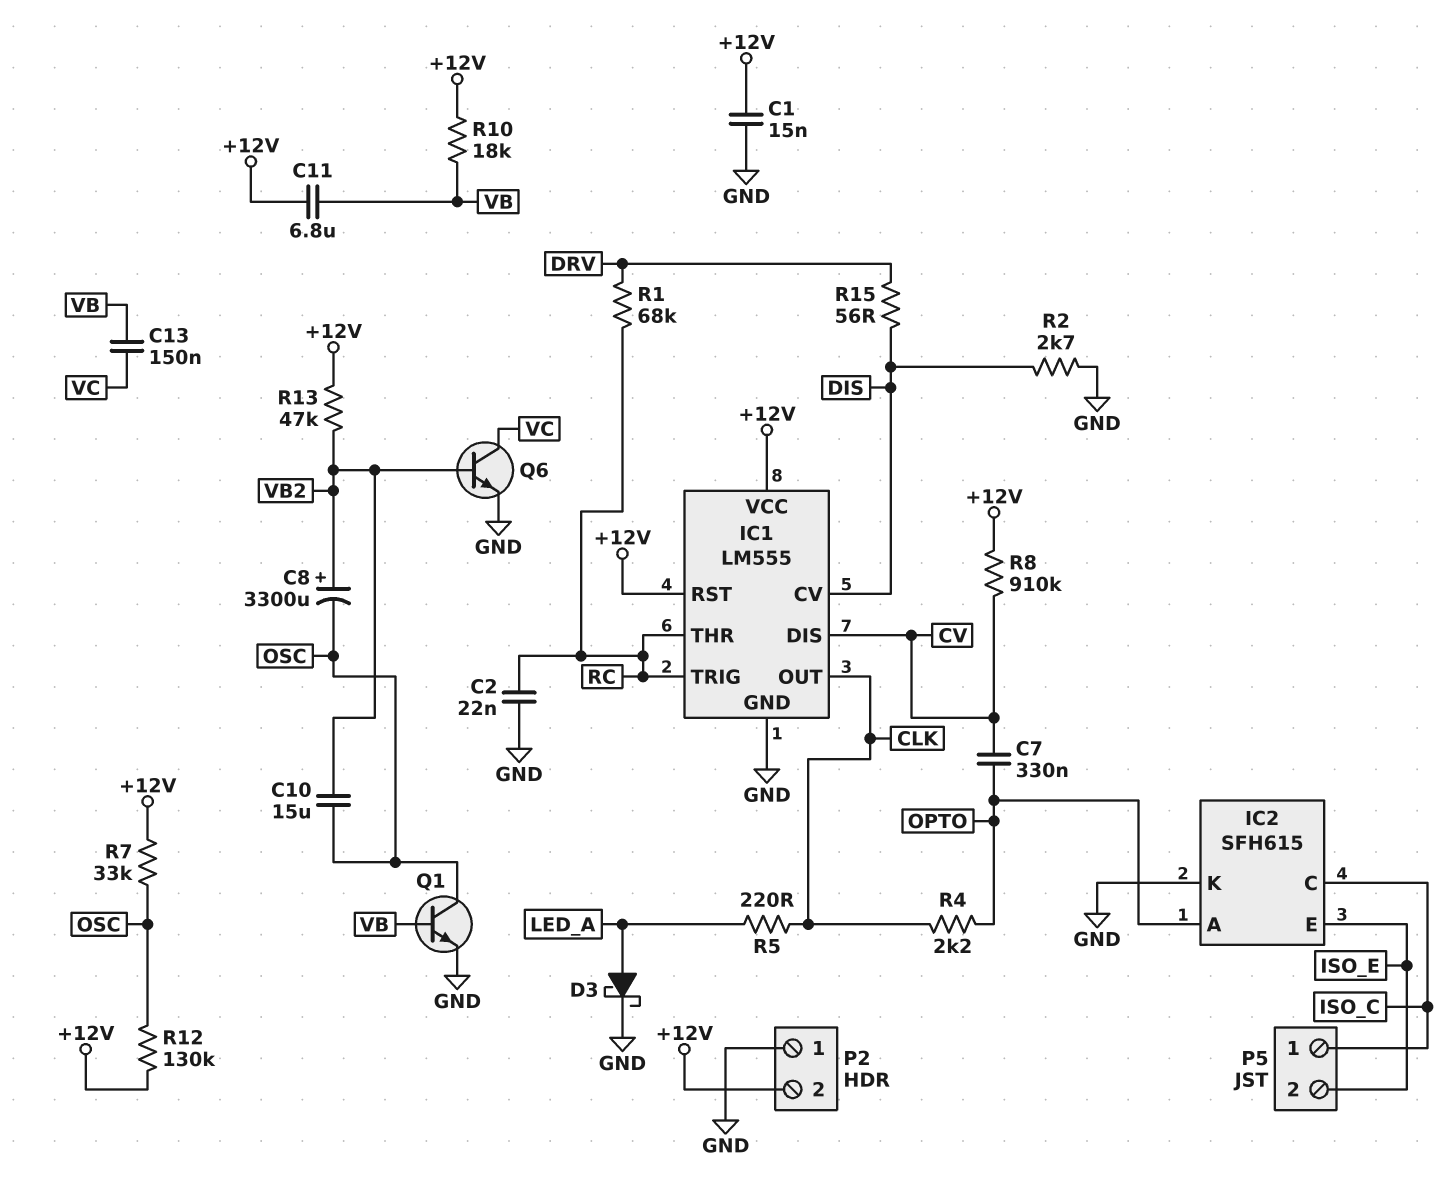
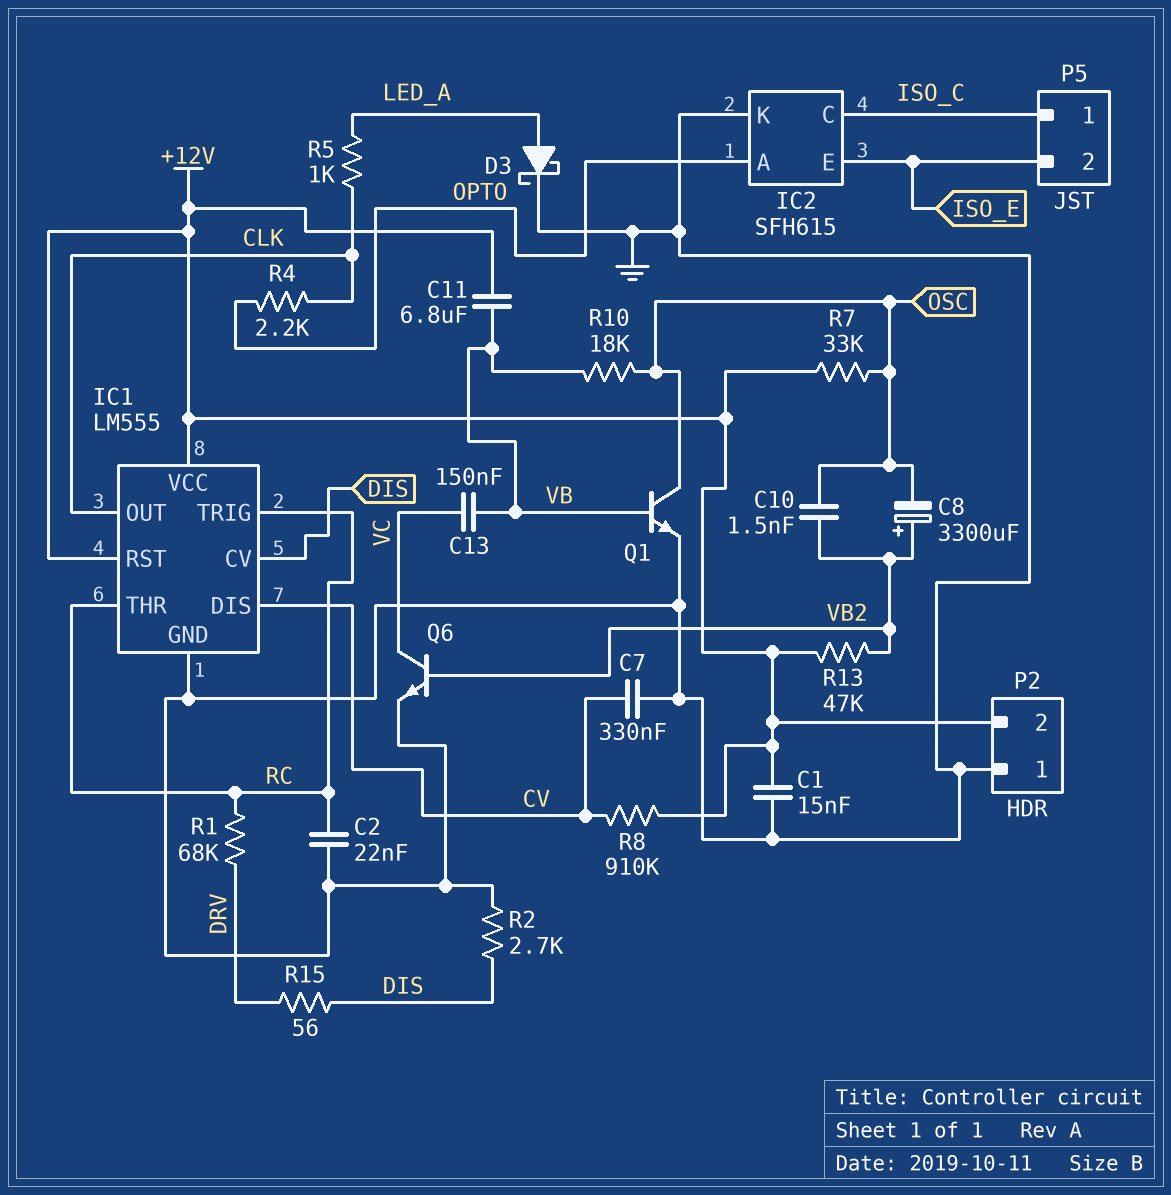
C7: 330nF (CV, OPTO) -> 330nF (CV, GND)
C10: 15uF (OSC, VB2) -> 1.5nF (OSC, VB2)
R5: 220 (CLK, LED_A) -> 1k (CLK, LED_A)
R10: 18k (+12V, VB) -> 18k (OSC, VB)
R12: 130k (+12V, OSC) -> none

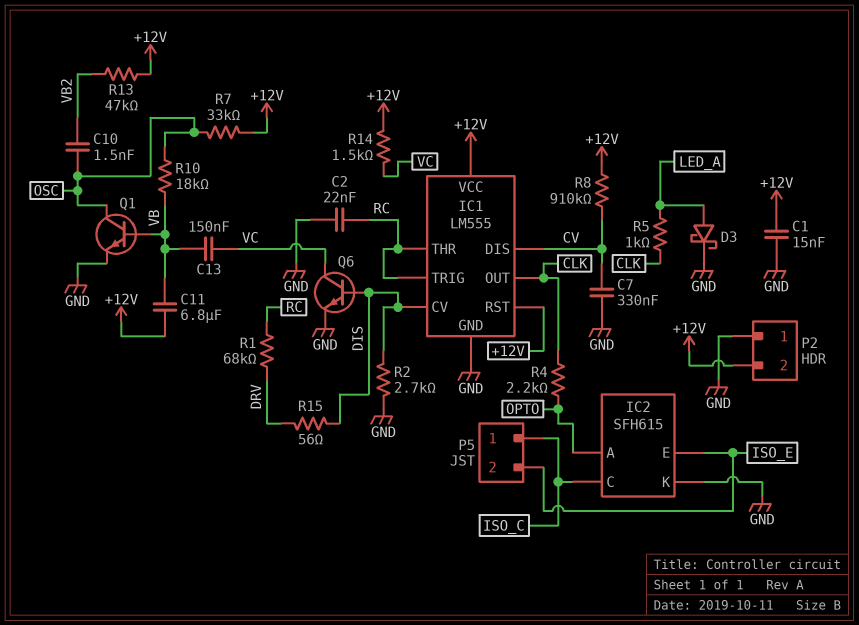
C8: 3300uF (plus VB2, minus OSC) -> none
Q6: NPN (B VB2, C VC, E GND) -> NPN (B DIS, C VC, E GND)
R14: none -> 1.5k (+12V, VC)

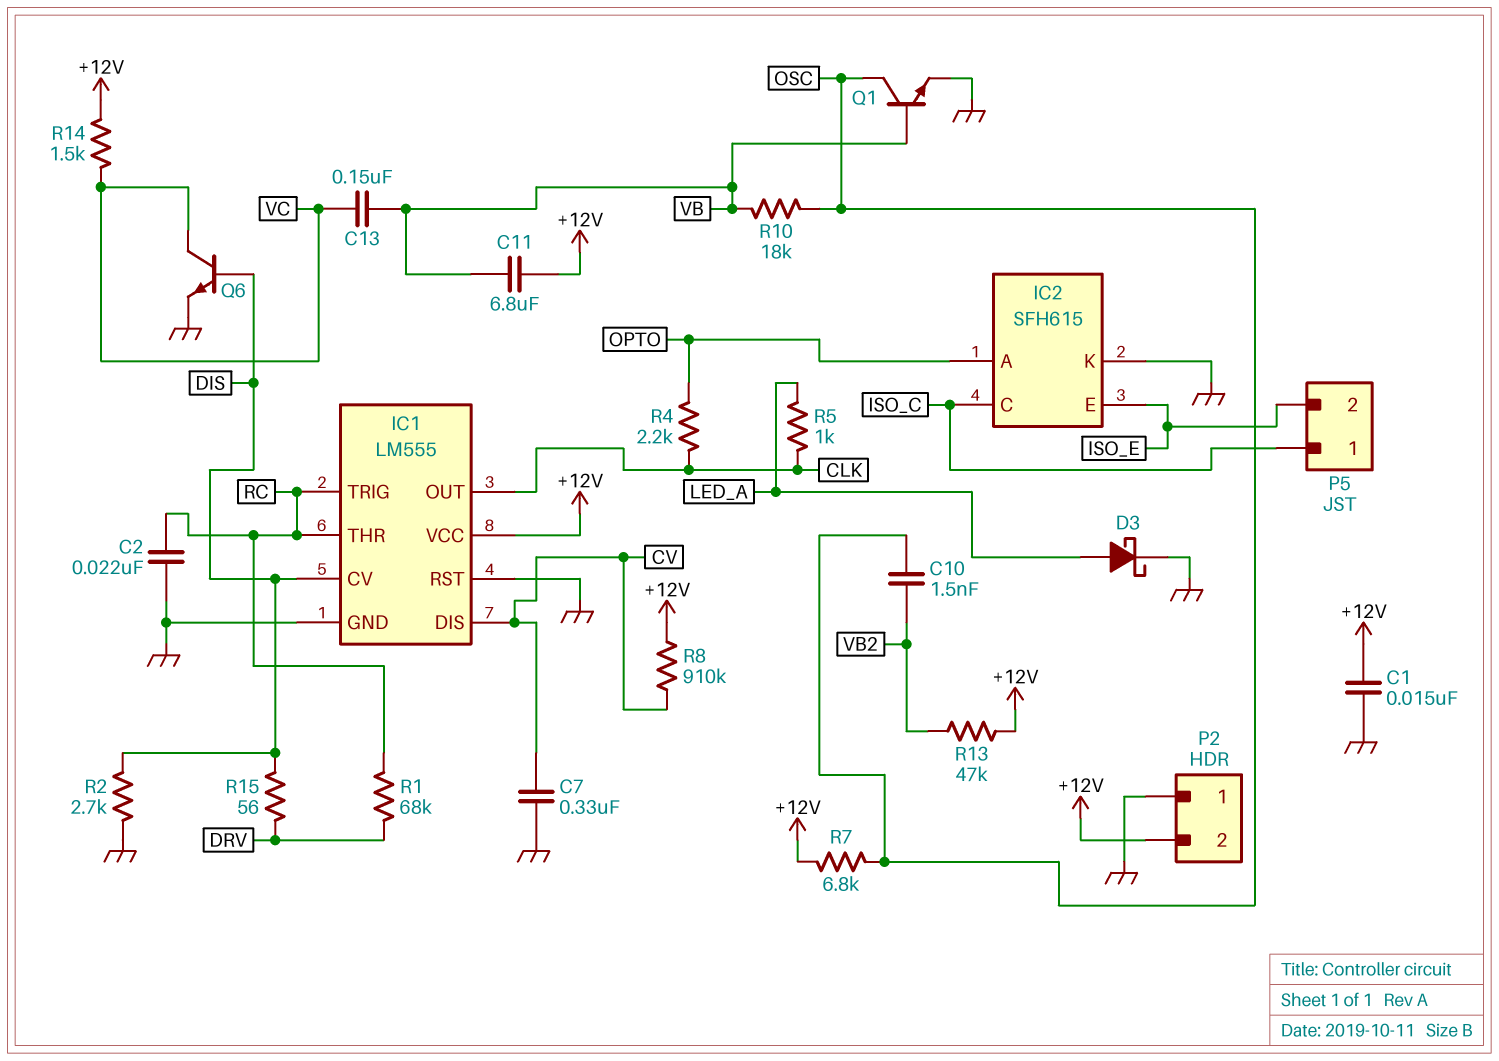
IC1 pin RST: +12V -> GND
R7: 33k (+12V, OSC) -> 6.8k (+12V, OSC)

